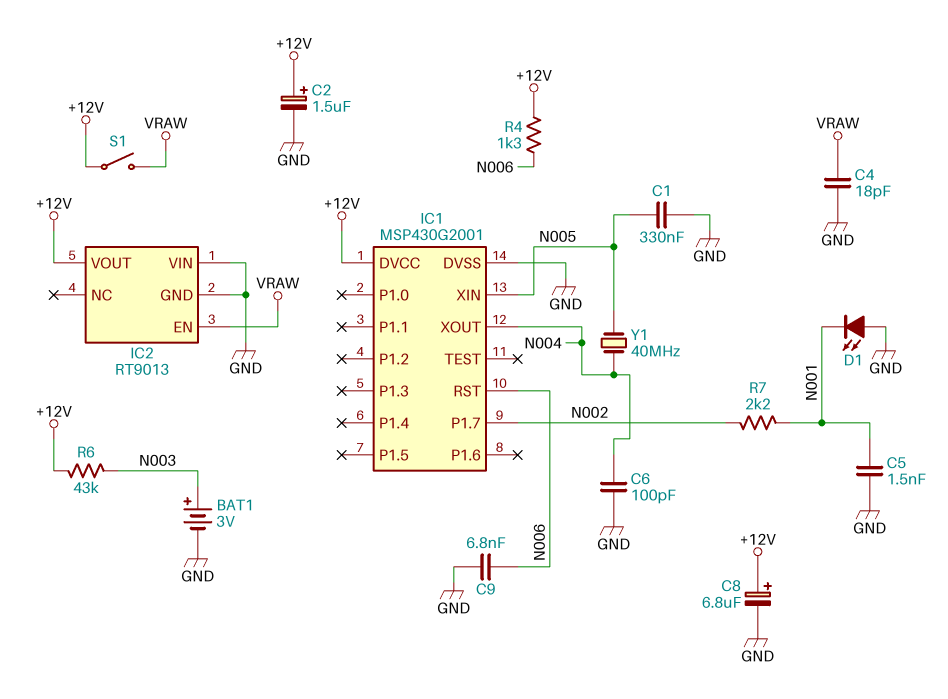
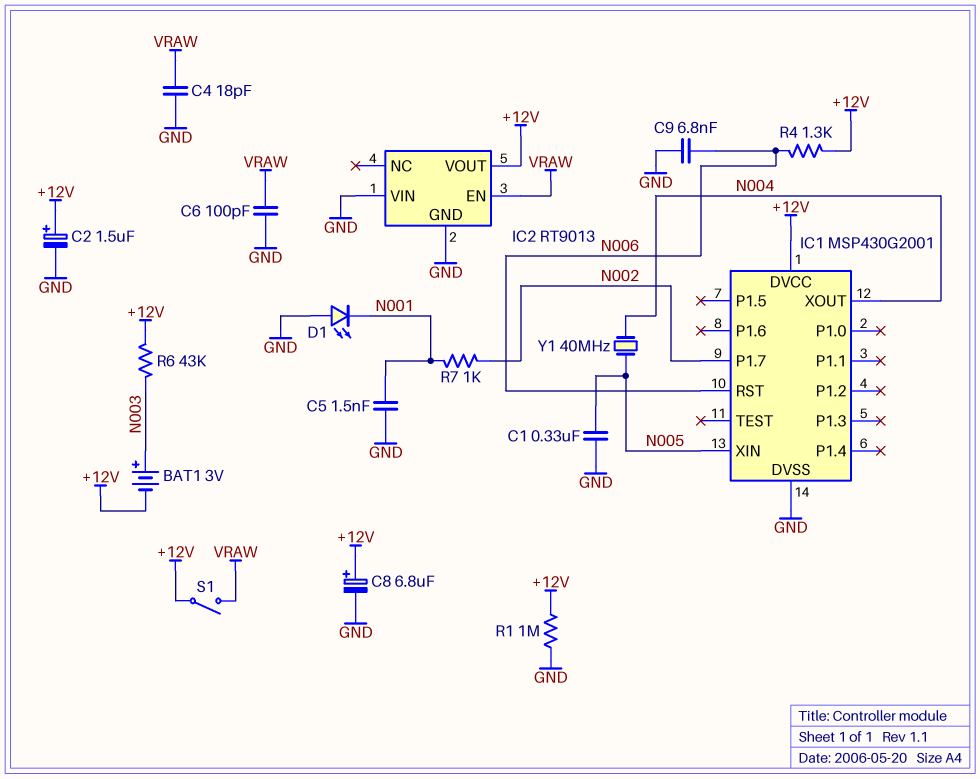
BAT1: 3V (plus N003, minus GND) -> 3V (plus N003, minus +12V)
C6: 100pF (GND, N004) -> 100pF (GND, VRAW)
R1: none -> 1M (+12V, GND)
R7: 2.2k (N001, N002) -> 1k (N001, N002)

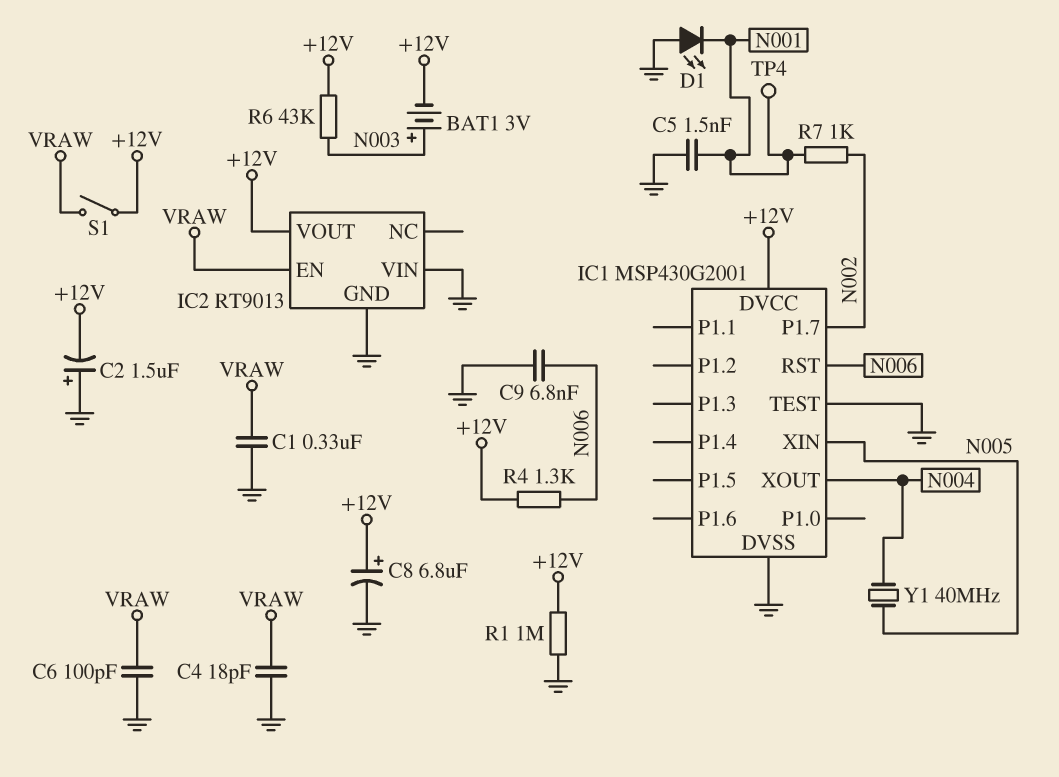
C1: 330nF (GND, N005) -> 330nF (GND, VRAW)
C2: 1.5uF (plus +12V, minus GND) -> 1.5uF (plus GND, minus +12V)
IC1 pin TEST: none -> GND
TP4: none -> test point (N001)

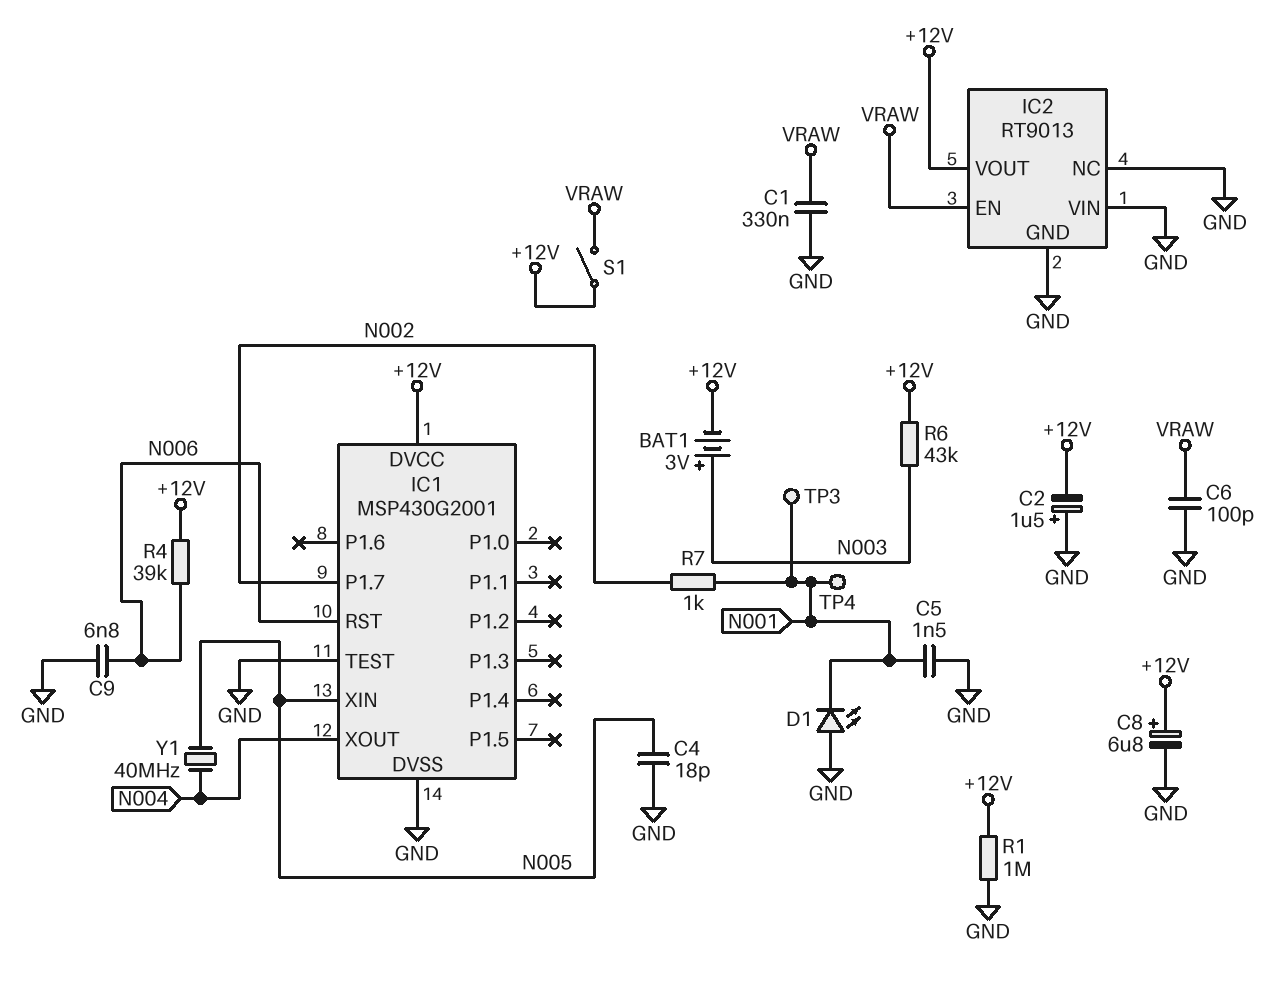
C4: 18pF (GND, VRAW) -> 18pF (GND, N005)
IC2 pin NC: none -> GND
R4: 1.3k (+12V, N006) -> 39k (+12V, N006)
TP3: none -> test point (N001)

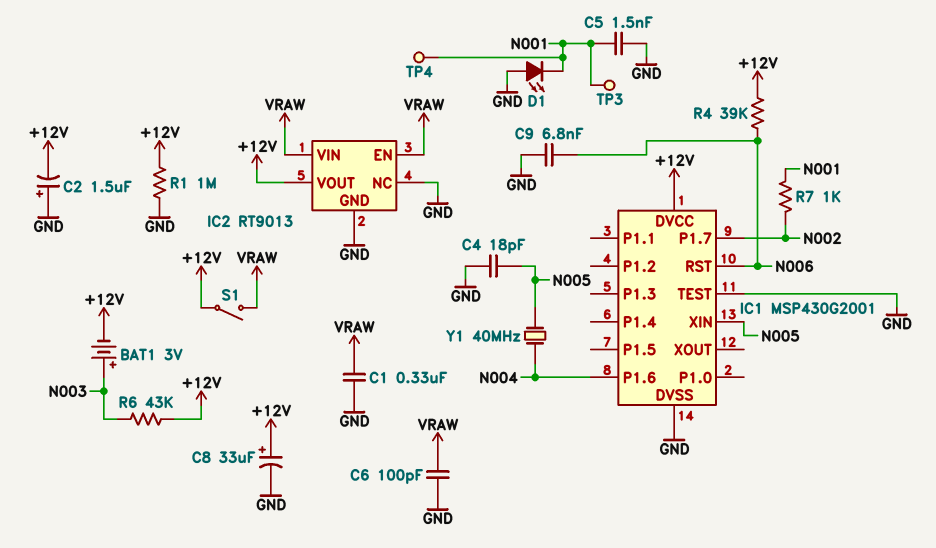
C8: 6.8uF (plus +12V, minus GND) -> 33uF (plus +12V, minus GND)
IC1 pin P1.6: none -> N004
IC1 pin XOUT: N004 -> none
IC2 pin VIN: GND -> VRAW

